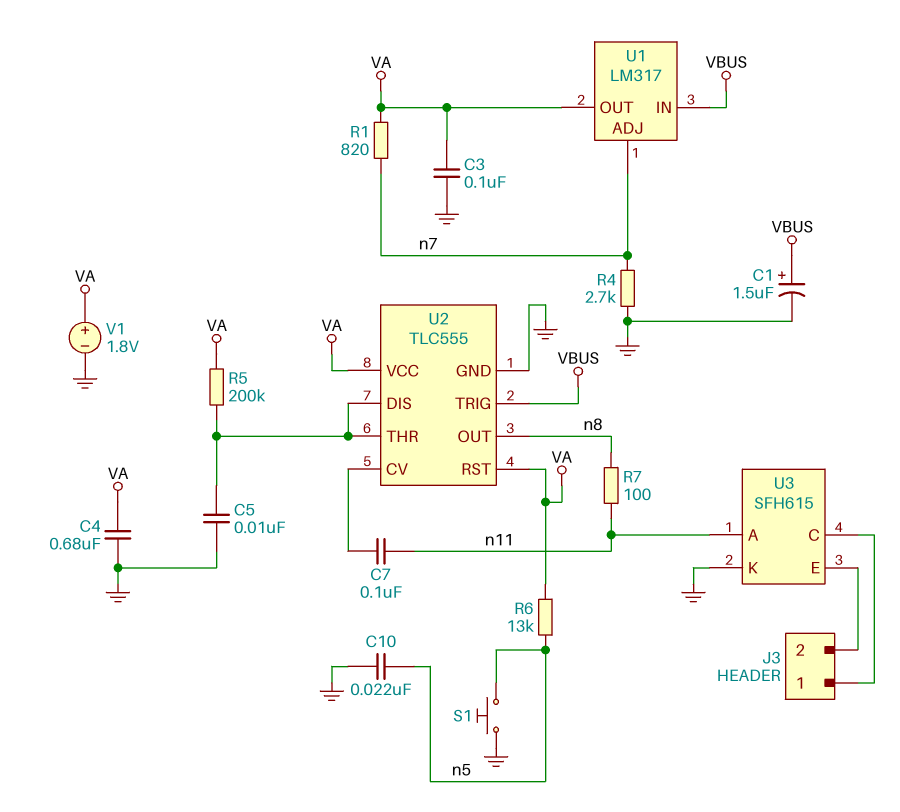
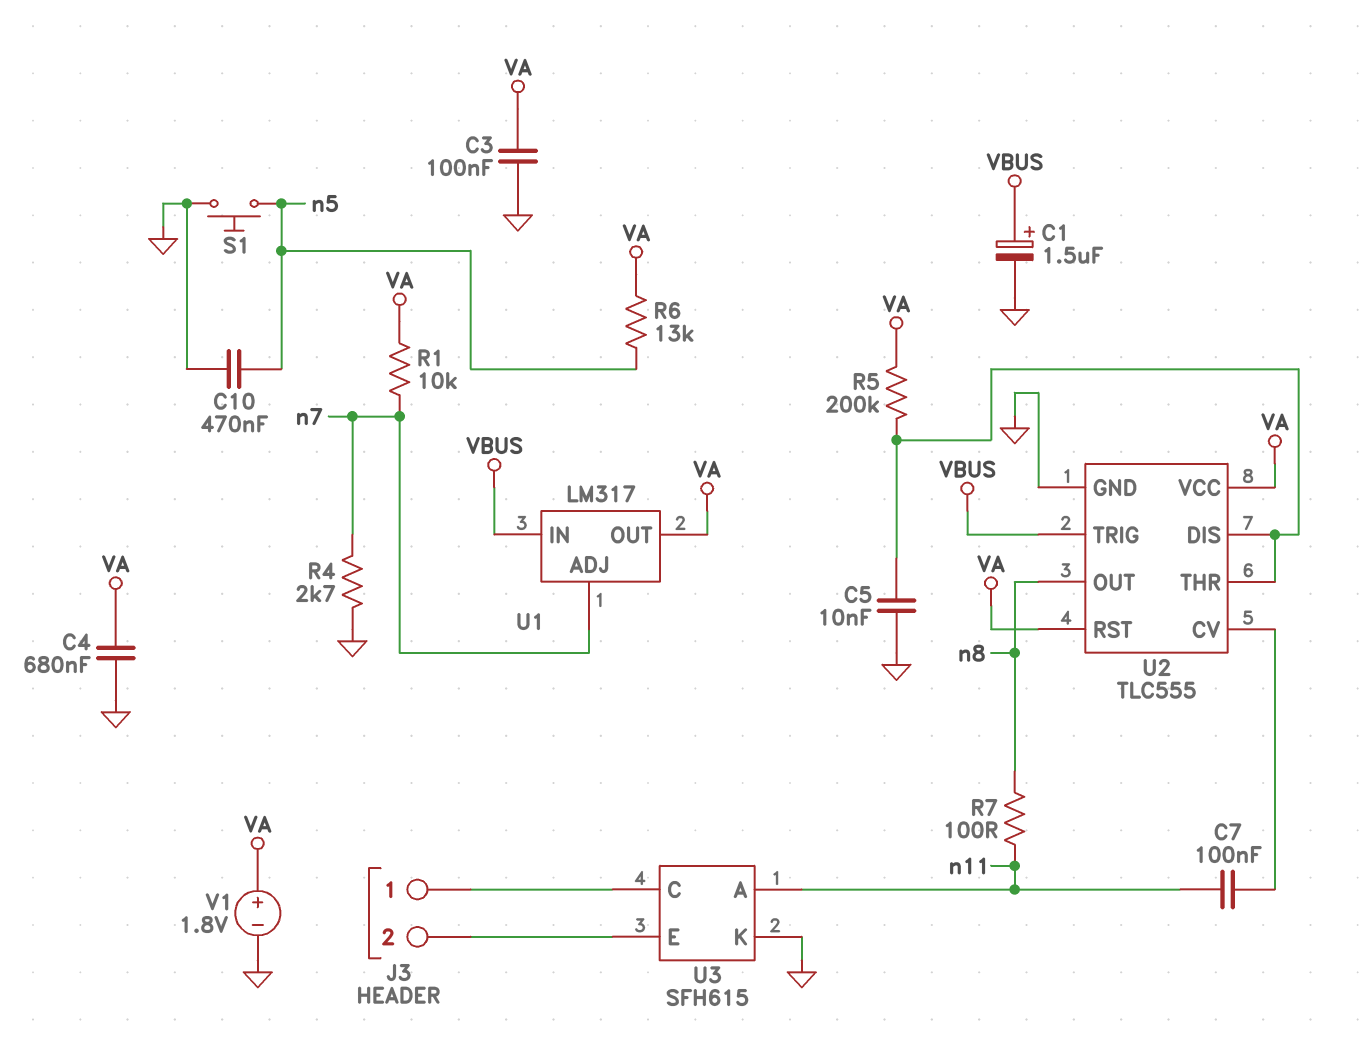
C10: 22nF (GND, n5) -> 470nF (GND, n5)
R1: 820 (VA, n7) -> 10k (VA, n7)

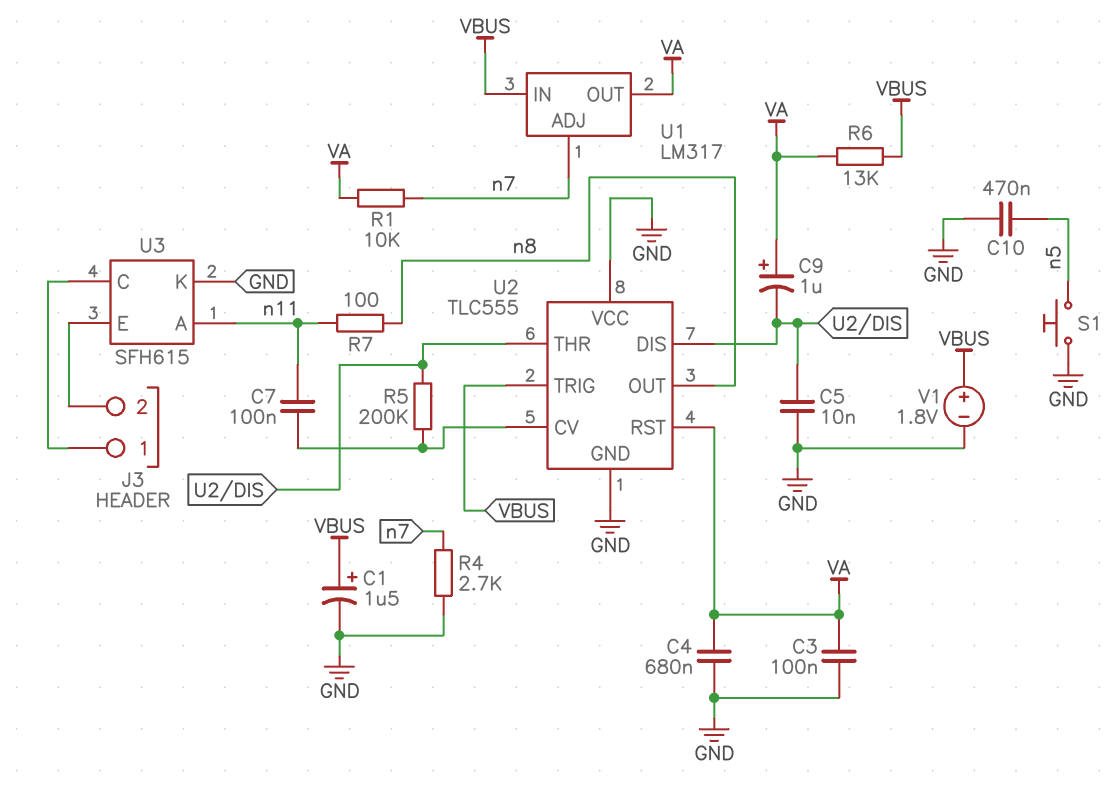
C9: none -> 1uF (plus VA, minus U2/DIS)
R5: 200k (U2/DIS, VA) -> 200k (U2/CV, U2/DIS)
R6: 13k (VA, n5) -> 13k (VA, VBUS)
U2 pin VCC: VA -> GND
V1: 1.8V (plus VA, minus GND) -> 1.8V (plus VBUS, minus GND)

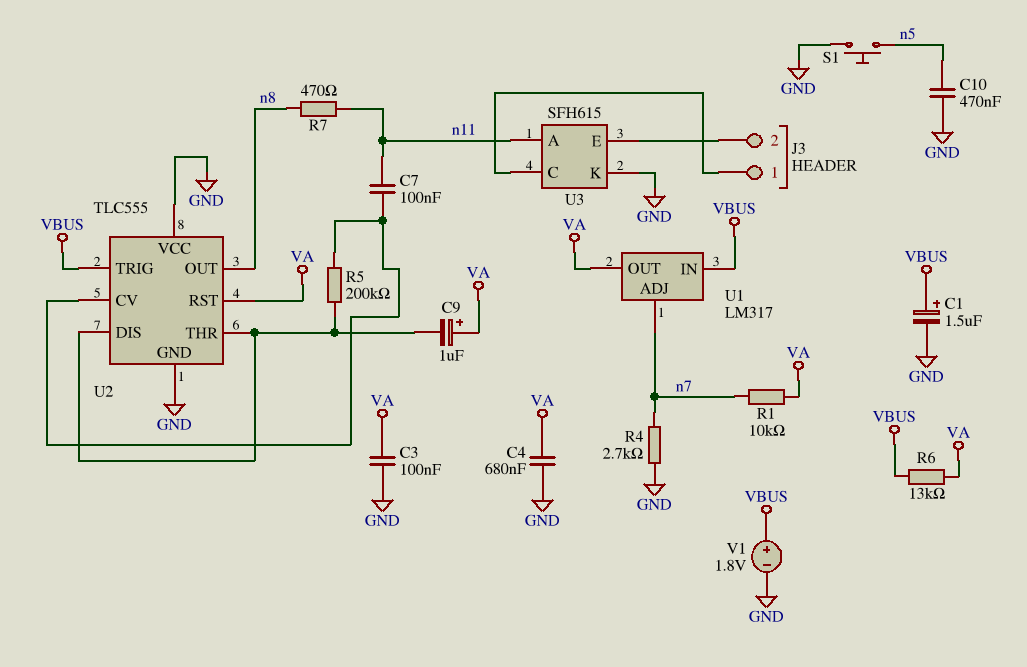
C5: 10nF (GND, U2/DIS) -> none
R7: 100 (n8, n11) -> 470 (n8, n11)

